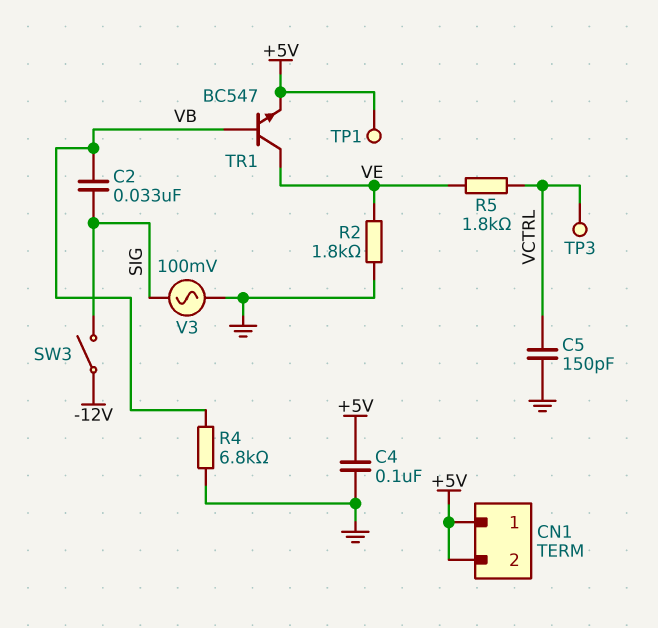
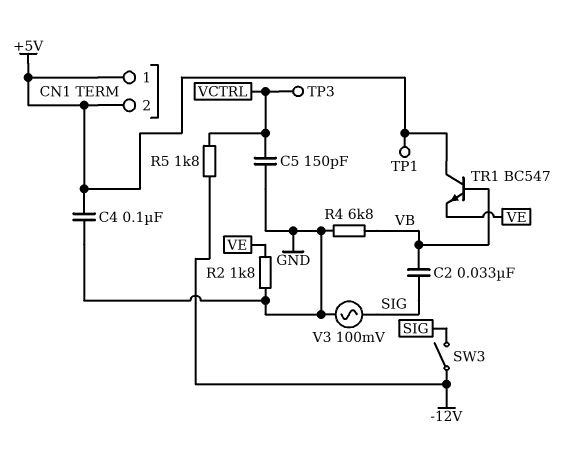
R5: 1.8k (VCTRL, VE) -> 1.8k (-12V, VCTRL)
TR1: NPN BC547 (B VB, C VE, E +5V) -> NPN BC547 (B VB, C +5V, E VE)

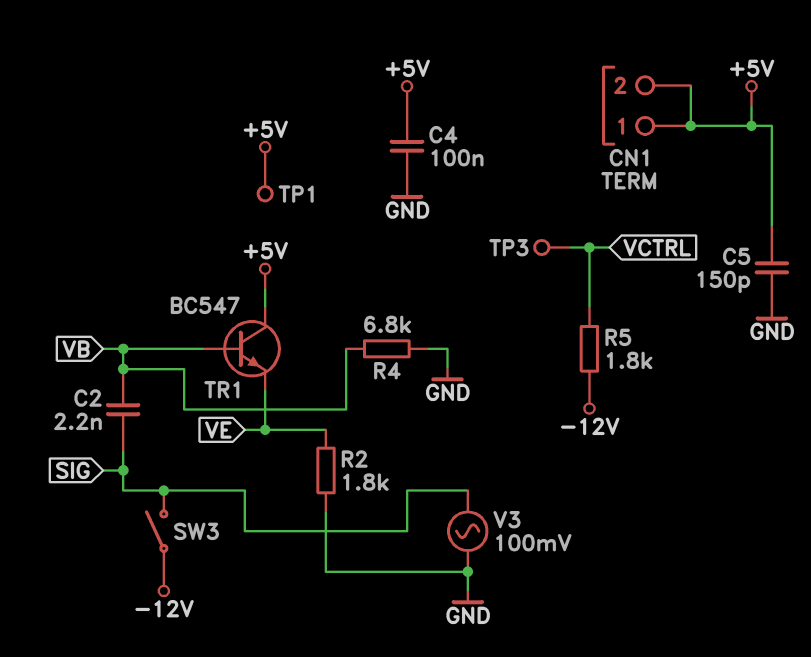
C2: 33nF (SIG, VB) -> 2.2nF (SIG, VB)
C5: 150pF (GND, VCTRL) -> 150pF (+5V, GND)

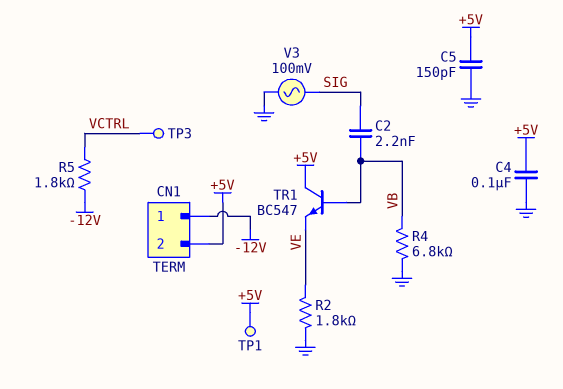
CN1 pin 1: +5V -> -12V
SW3: switch (-12V, SIG) -> none

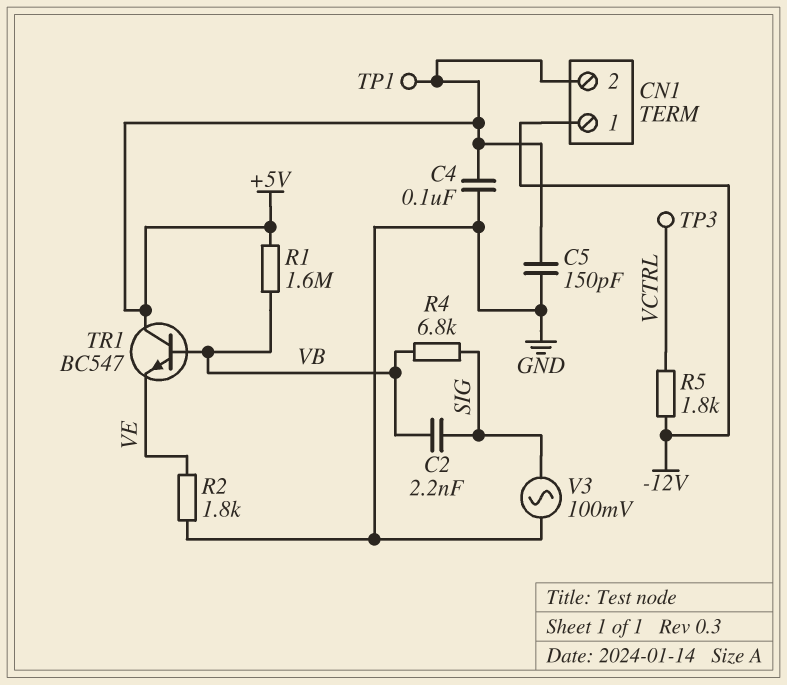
R1: none -> 1.6M (+5V, VB)
R4: 6.8k (GND, VB) -> 6.8k (SIG, VB)

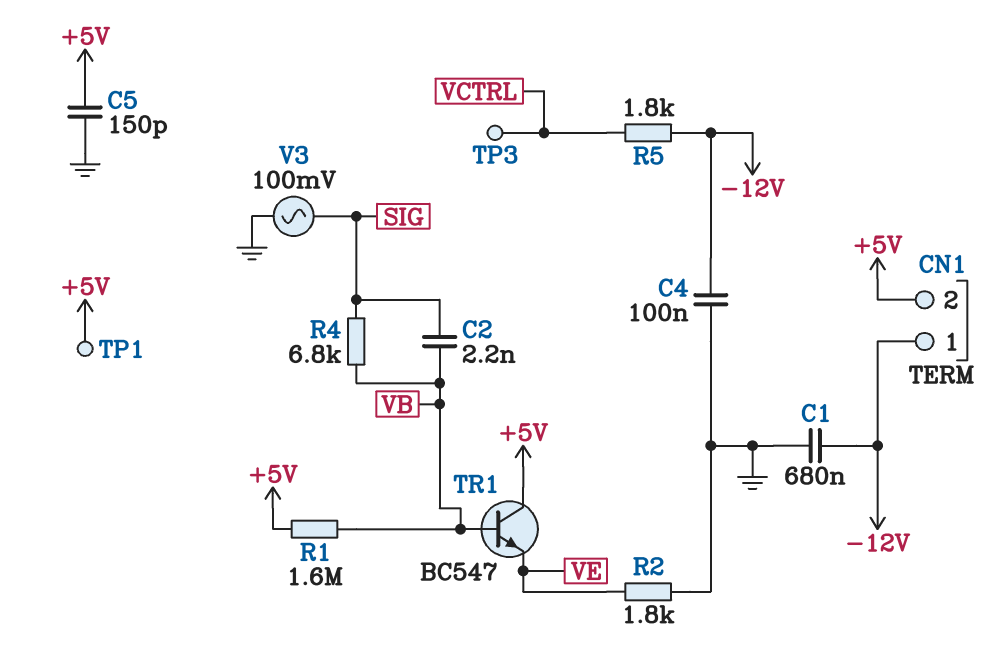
C1: none -> 680nF (-12V, GND)
C4: 100nF (+5V, GND) -> 100nF (-12V, GND)

